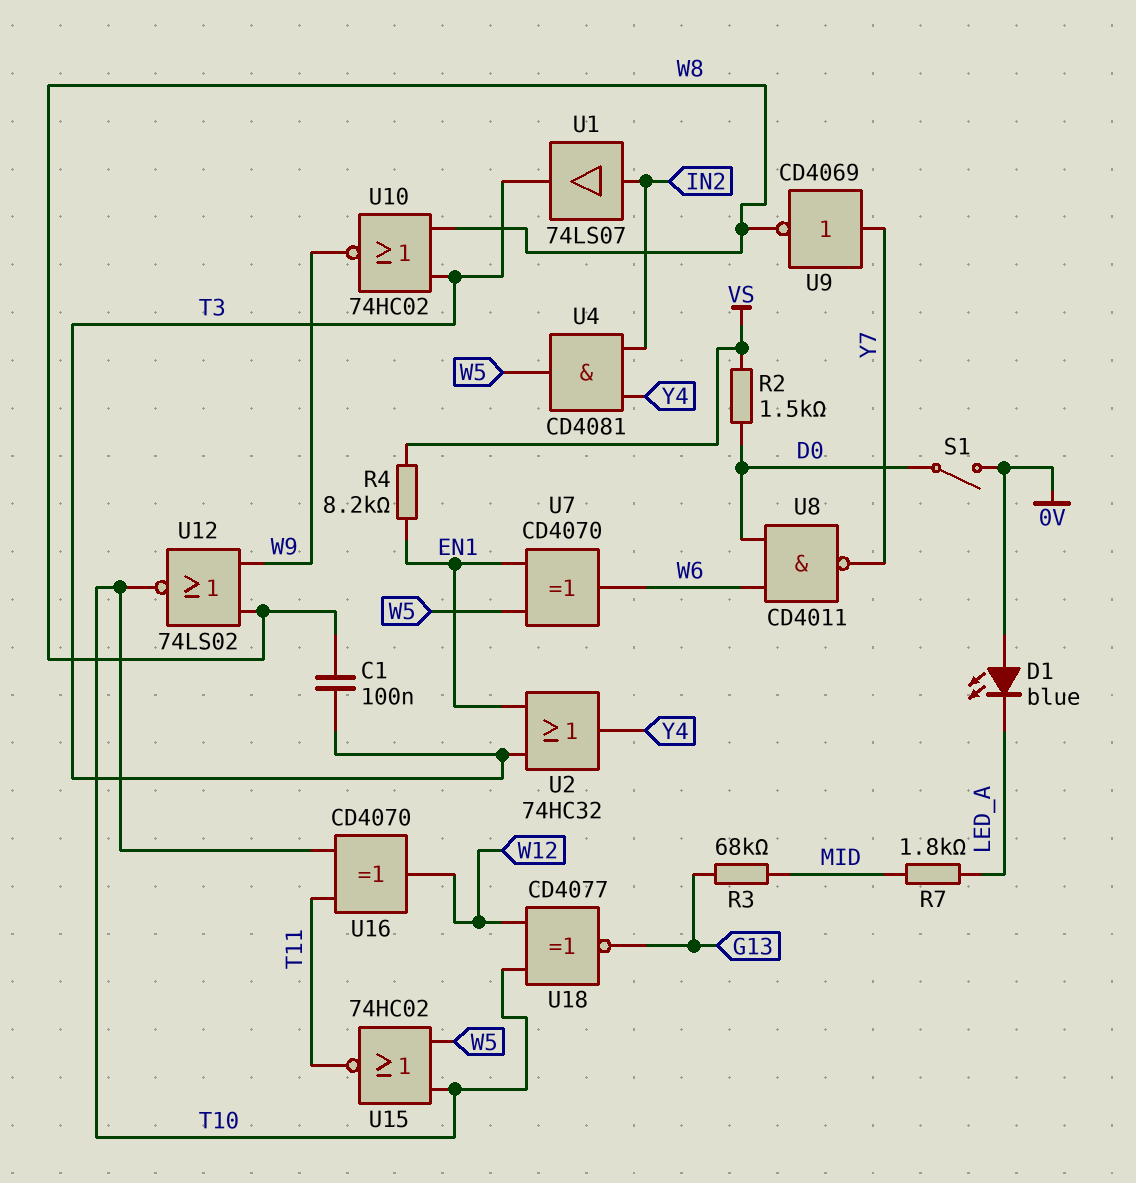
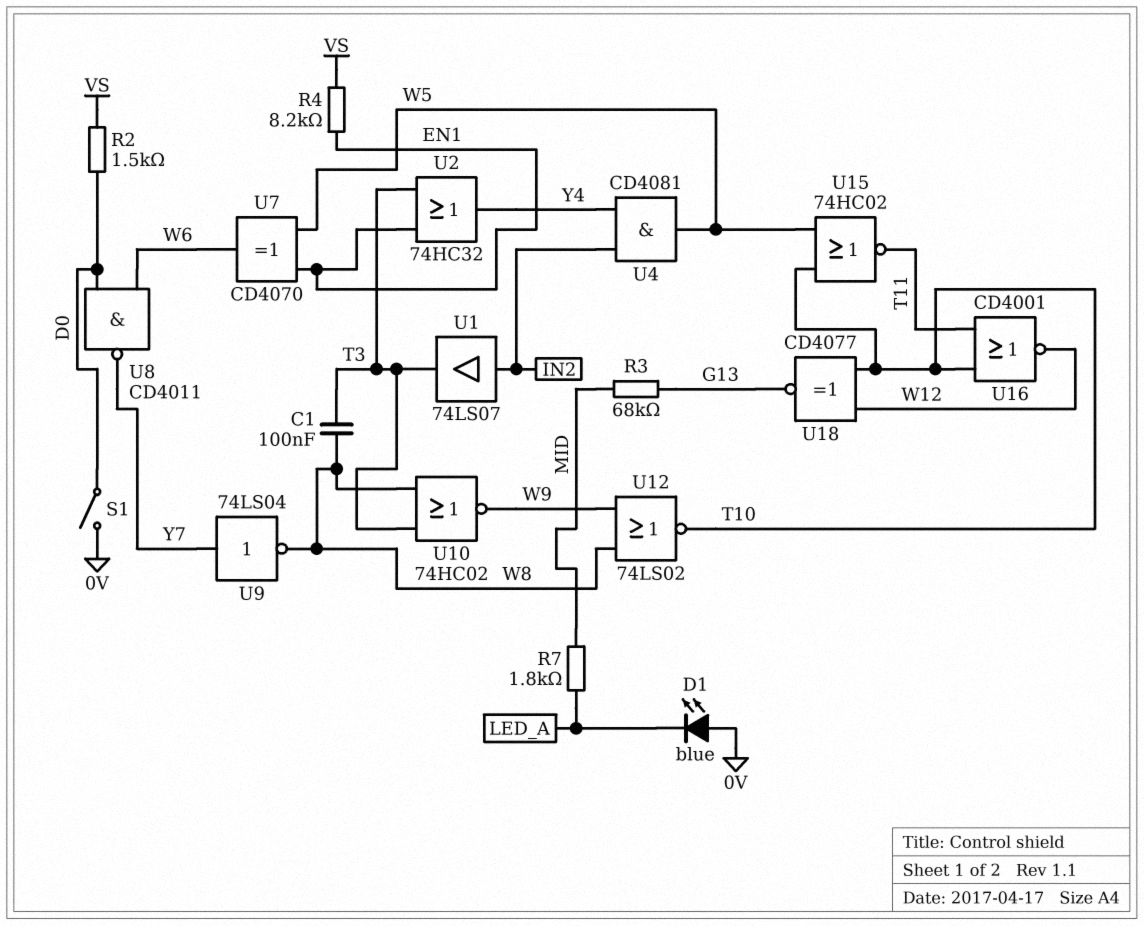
U9: NOT CD4069 (in Y7, out W8) -> NOT 74LS04 (in Y7, out W8)
U16: XOR CD4070 (in T10, in T11, out W12) -> NOR CD4001 (in T10, in T11, out W12)

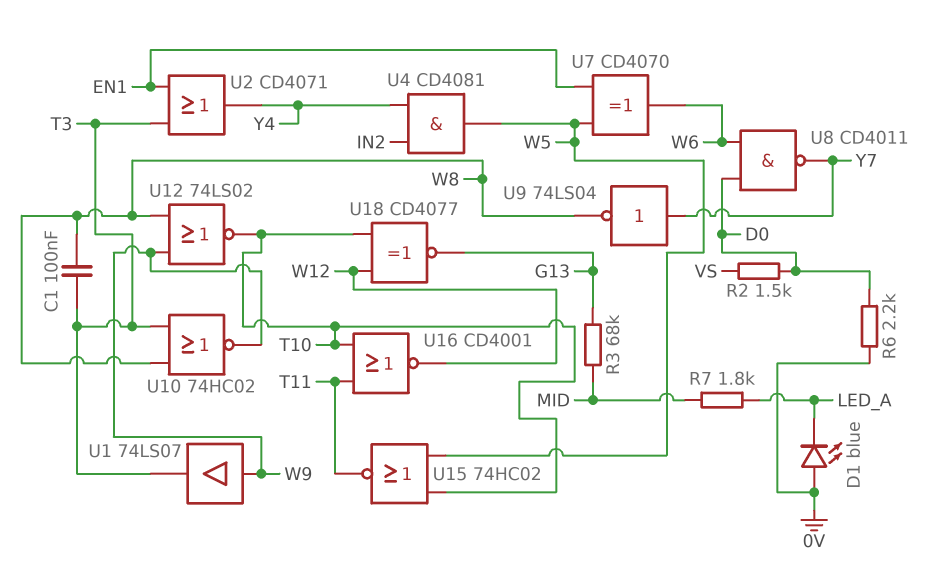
R4: 8.2k (EN1, VS) -> none
R6: none -> 2.2k (0V, D0)
S1: switch (0V, D0) -> none
U1: buffer 74LS07 (in IN2, out T3) -> buffer 74LS07 (in W9, out T3)
U2: OR 74HC32 (in EN1, in T3, out Y4) -> OR CD4071 (in EN1, in T3, out Y4)

